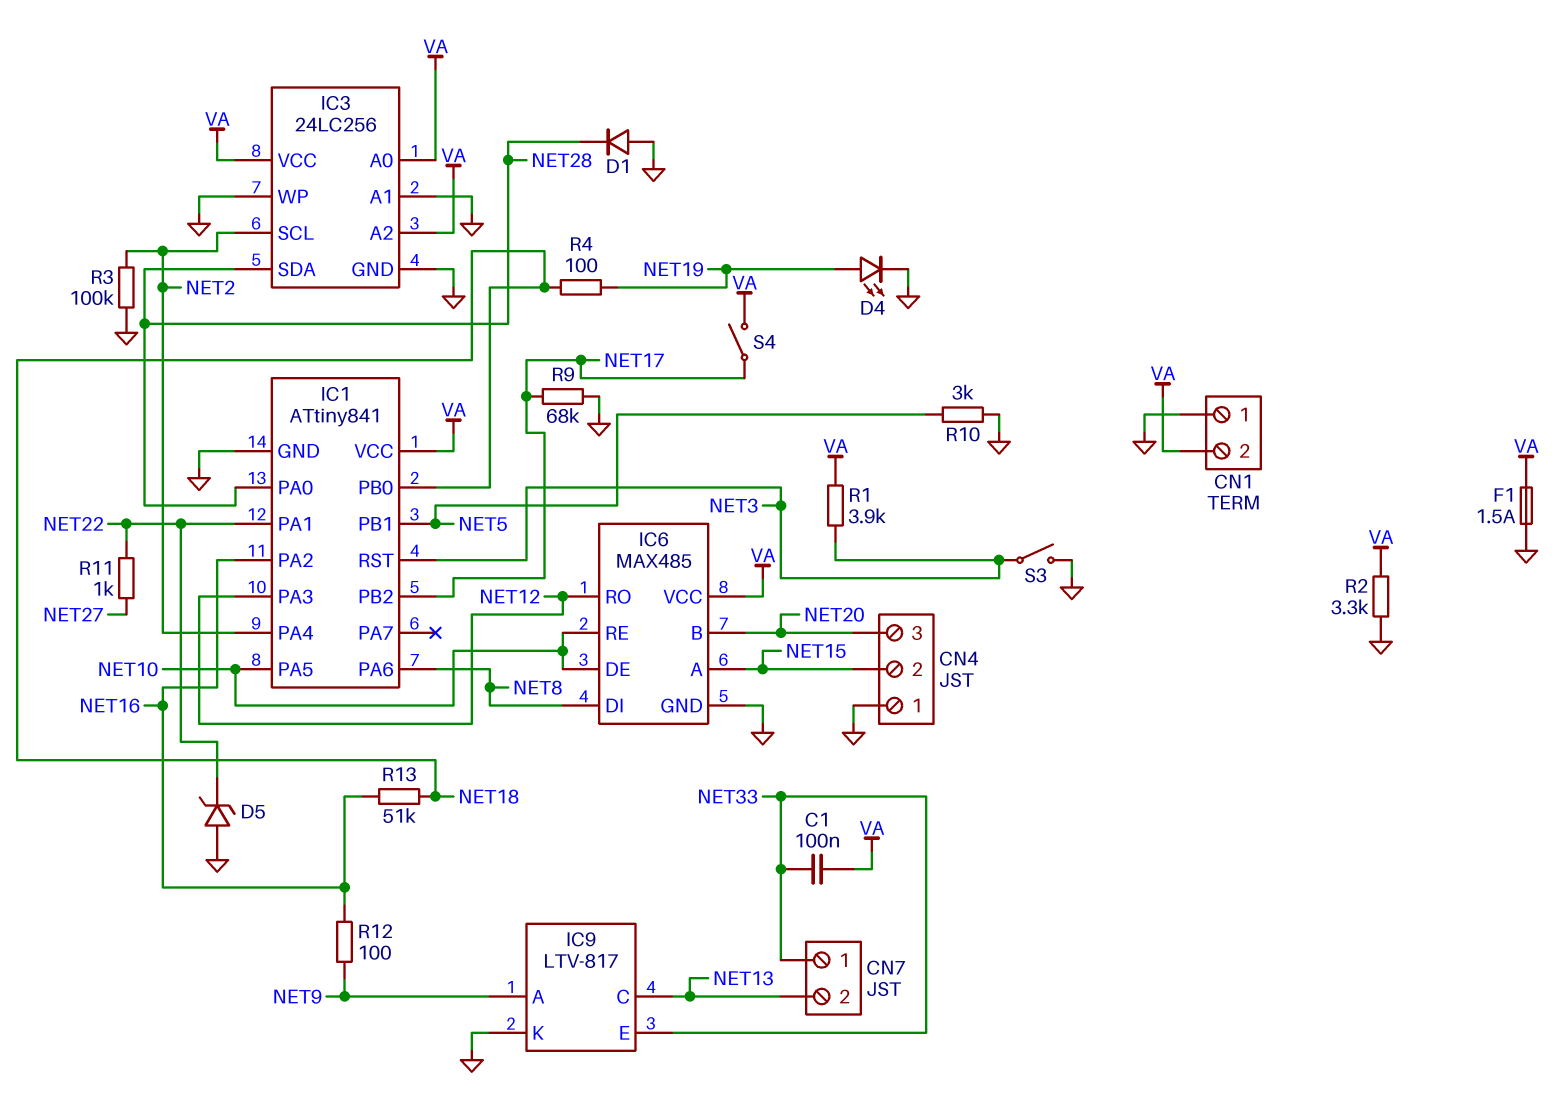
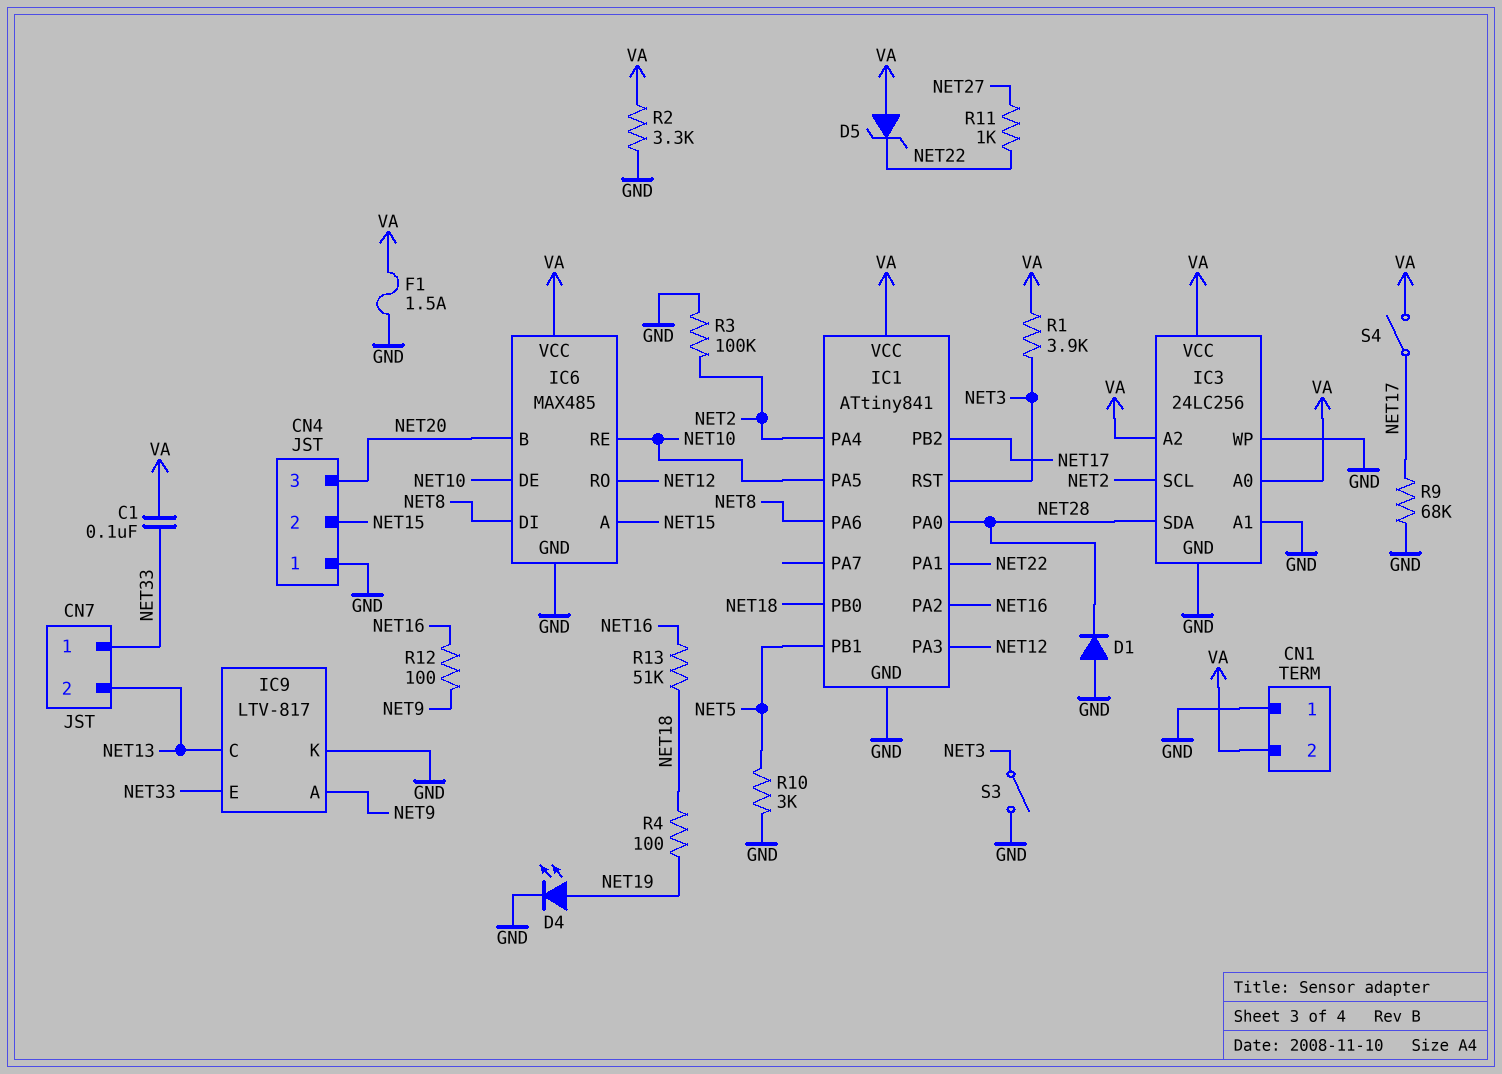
D5: zener (A GND, K NET22) -> zener (A VA, K NET22)

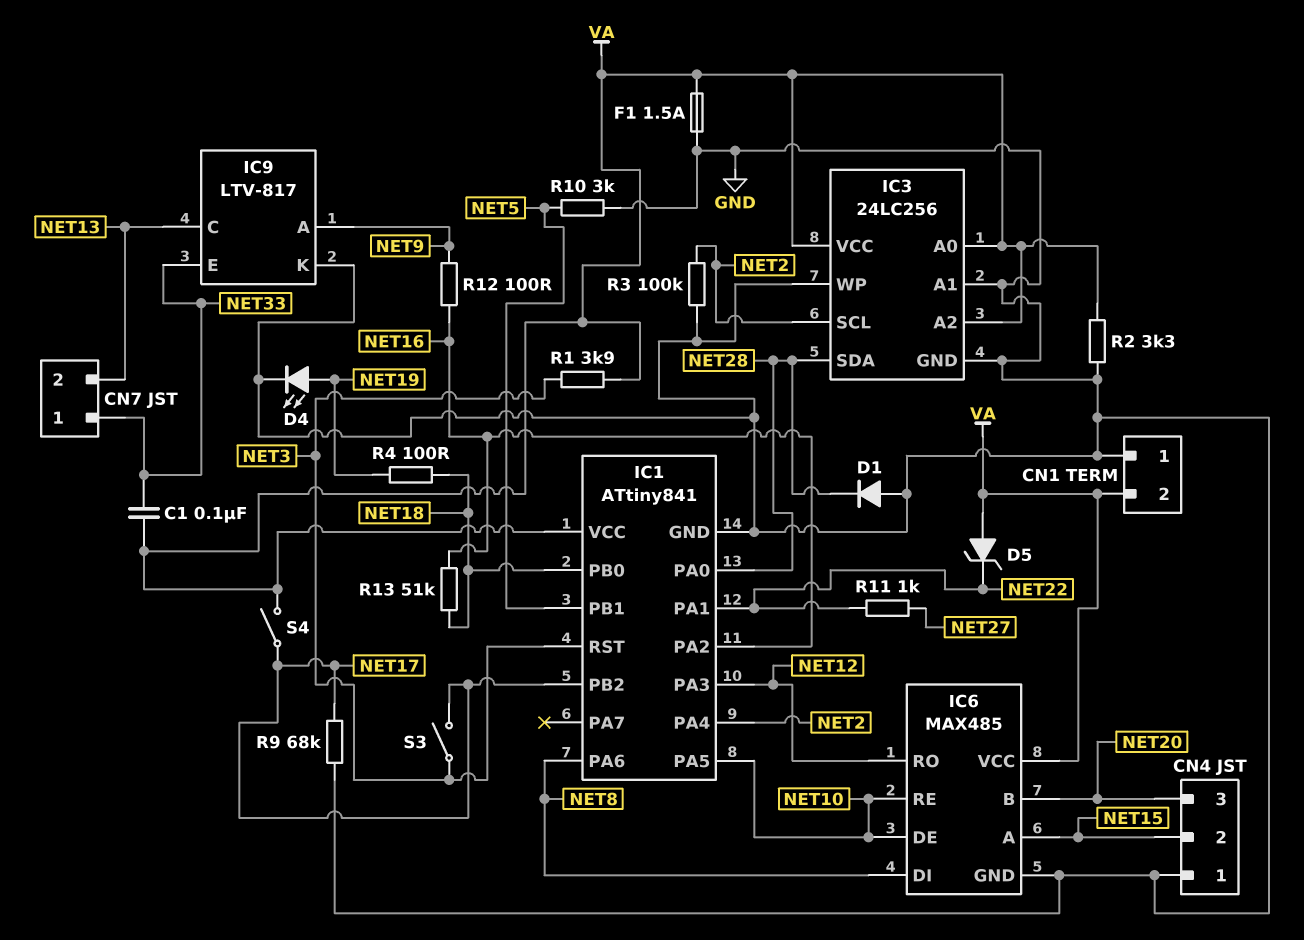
S3: switch (GND, NET3) -> switch (NET3, NET17)

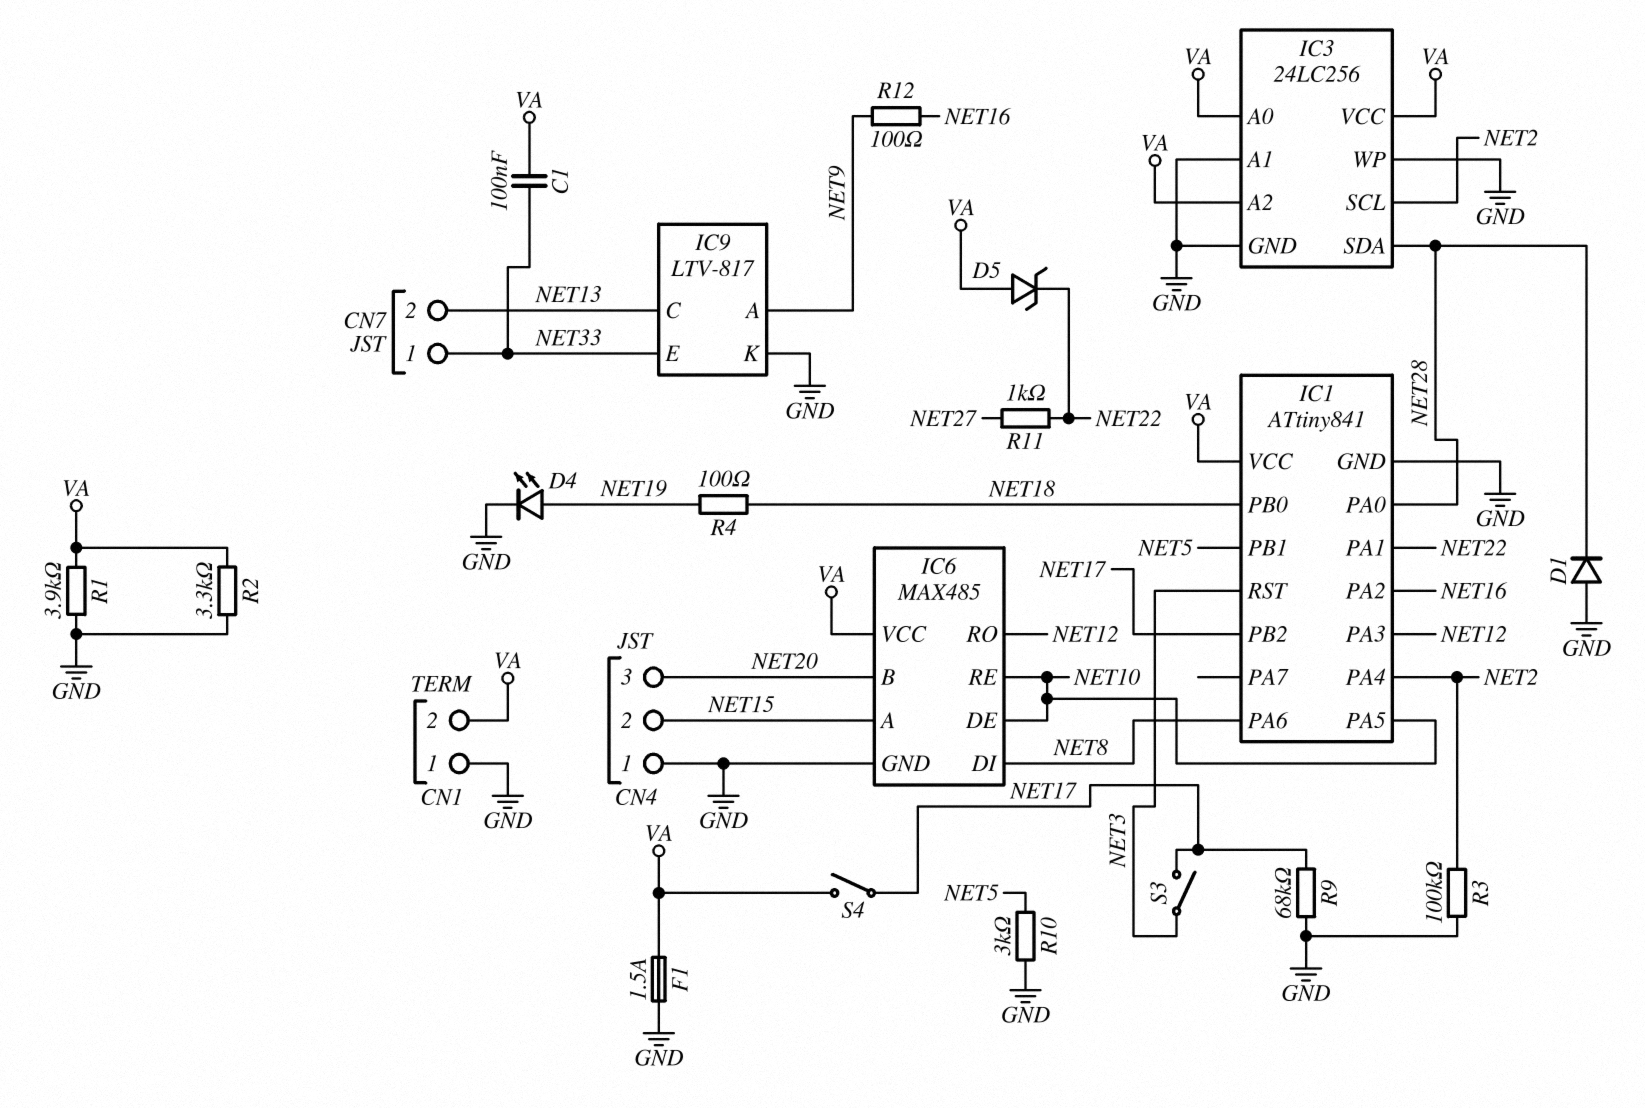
R1: 3.9k (NET3, VA) -> 3.9k (GND, VA)
R13: 51k (NET16, NET18) -> none

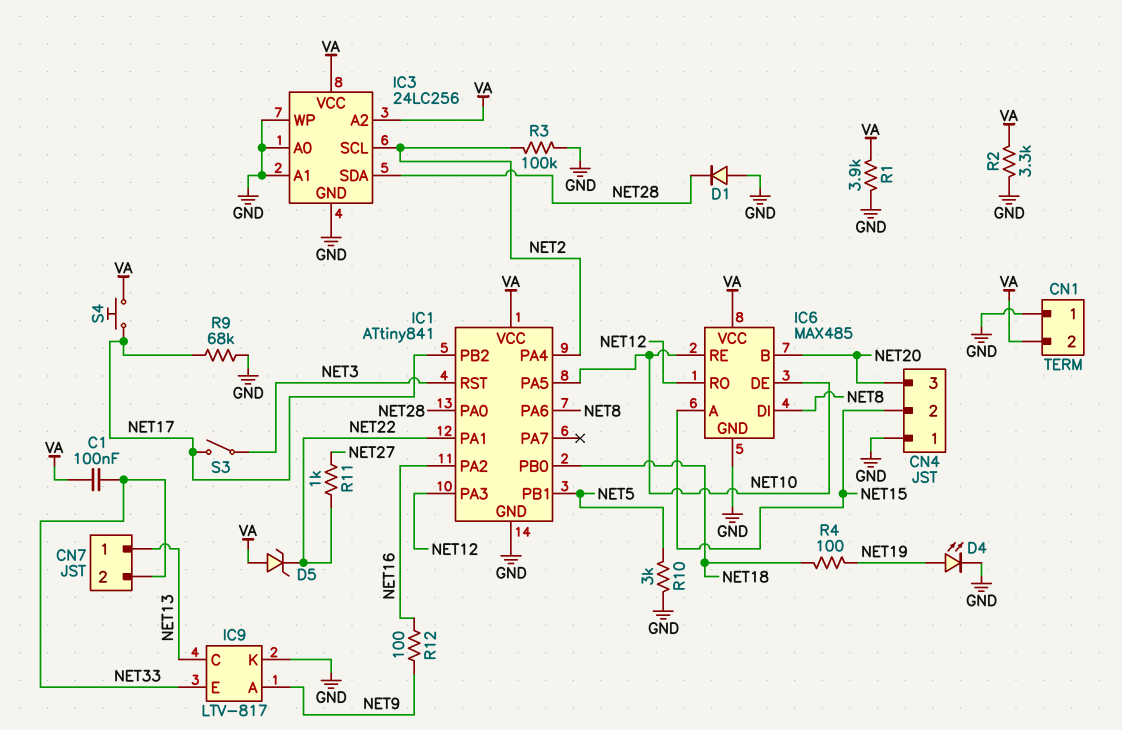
CN7 pin 1: NET33 -> NET13
CN7 pin 2: NET13 -> NET33
F1: 1.5A (GND, VA) -> none
IC3 pin A0: VA -> GND
S4: switch (NET17, VA) -> button (NET17, VA)

